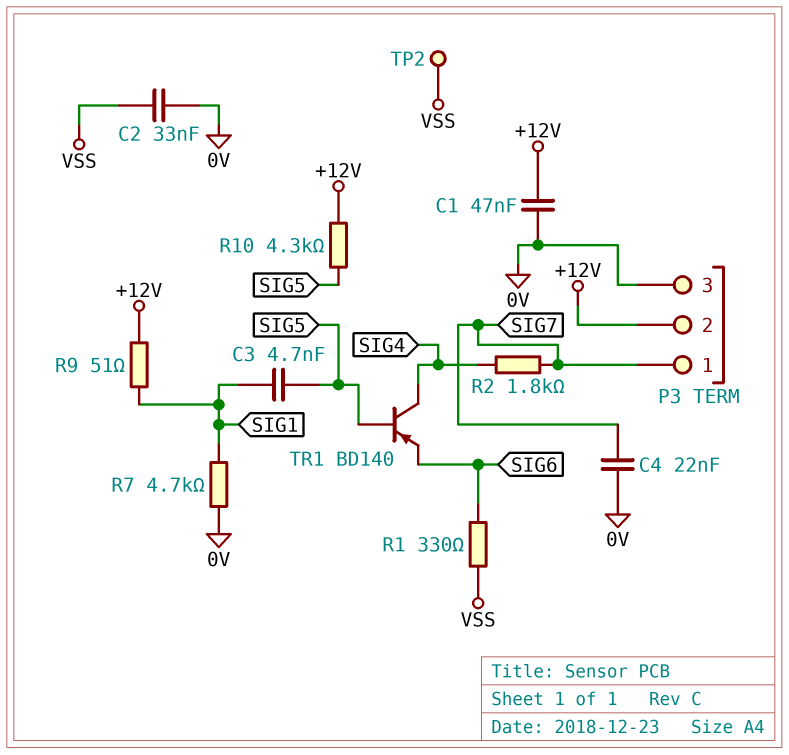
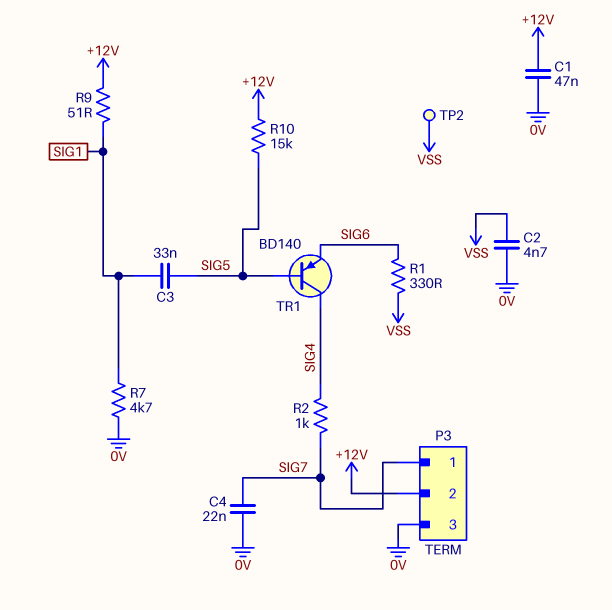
C2: 33nF (0V, VSS) -> 4.7nF (0V, VSS)
C3: 4.7nF (SIG1, SIG5) -> 33nF (SIG1, SIG5)
R2: 1.8k (SIG4, SIG7) -> 1k (SIG4, SIG7)
R10: 4.3k (+12V, SIG5) -> 15k (+12V, SIG5)

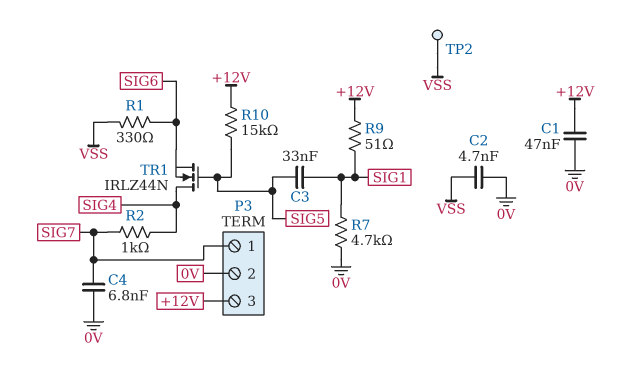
C4: 22nF (0V, SIG7) -> 6.8nF (0V, SIG7)
P3 pin 2: +12V -> 0V
P3 pin 3: 0V -> +12V
TR1: PNP BD140 (B SIG5, C SIG4, E SIG6) -> NMOS IRLZ44N (G SIG5, D SIG4, S SIG6)

